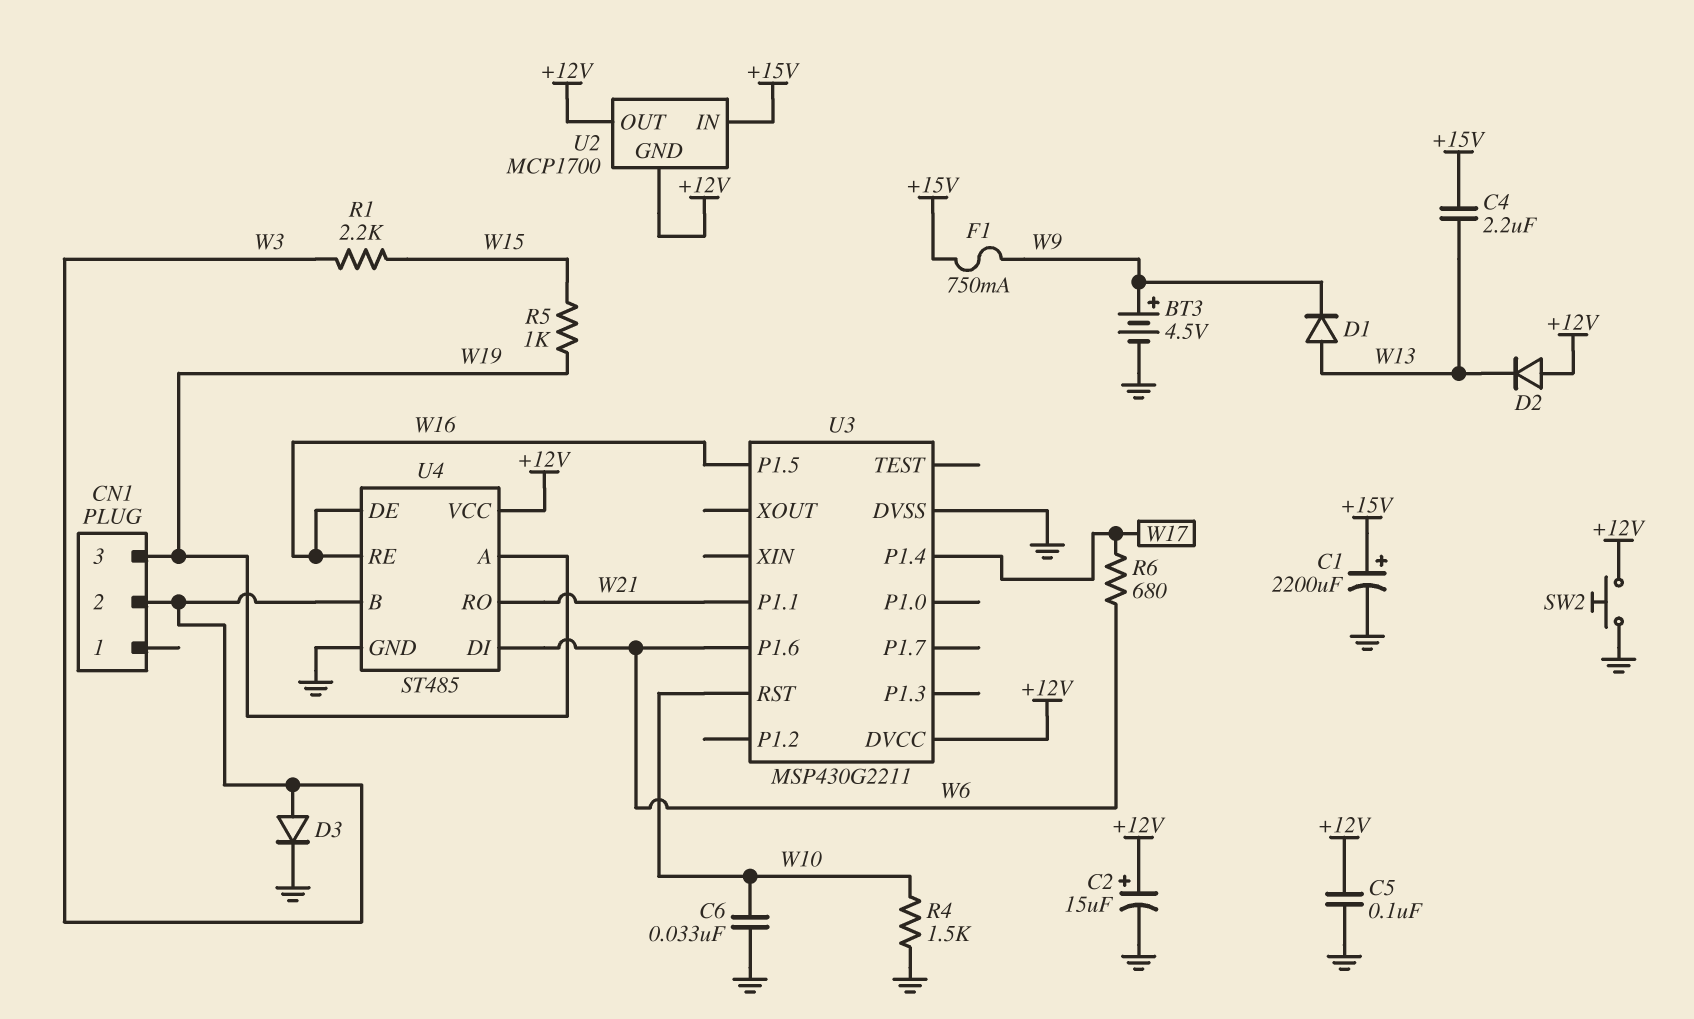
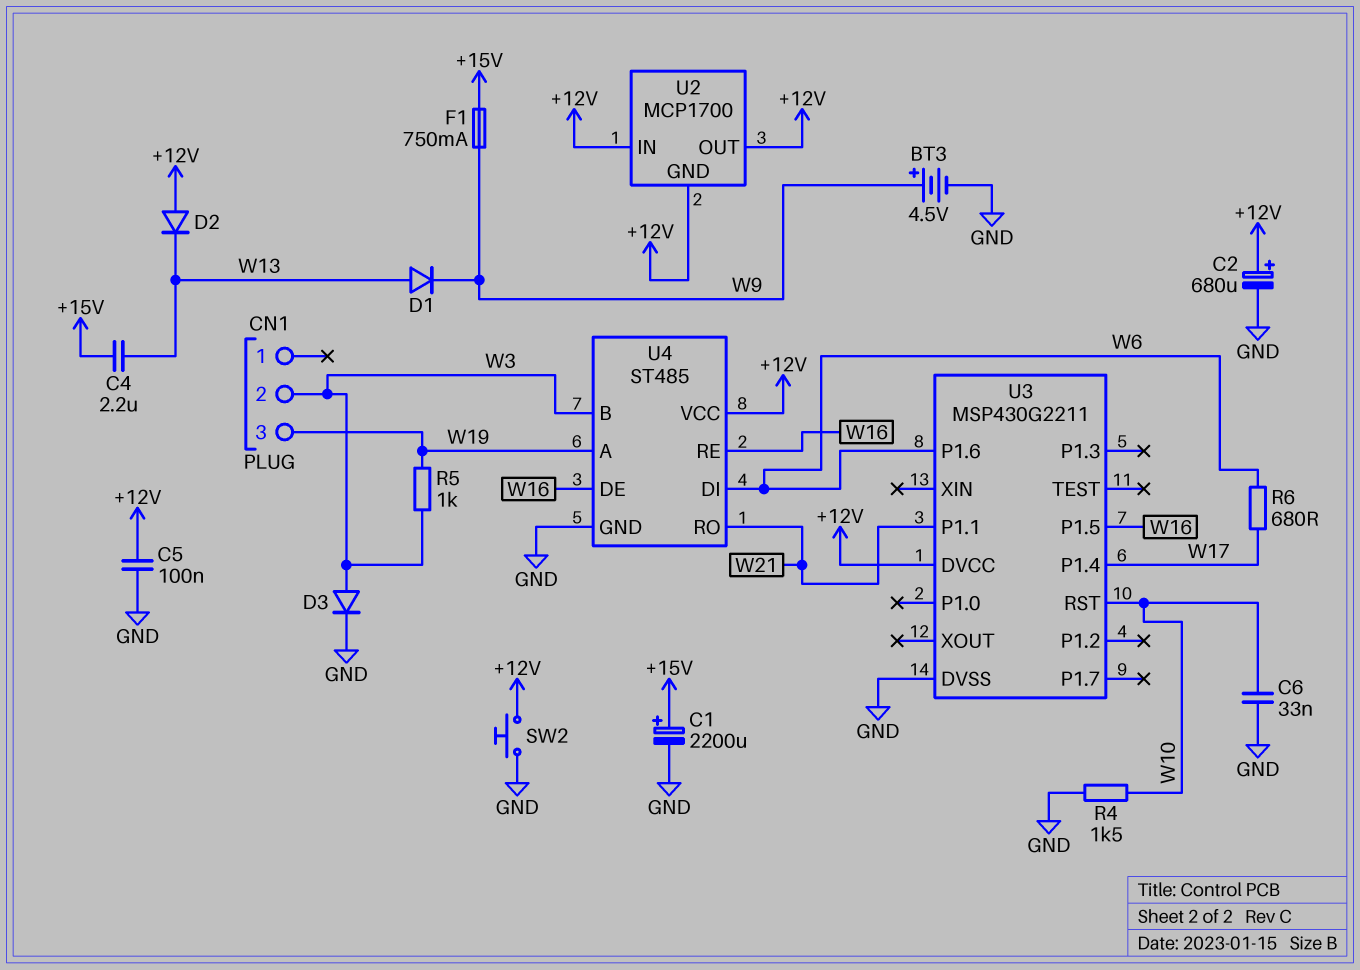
C2: 15uF (plus +12V, minus GND) -> 680uF (plus +12V, minus GND)
R1: 2.2k (W3, W15) -> none
R5: 1k (W15, W19) -> 1k (W3, W19)
U2 pin IN: +15V -> +12V

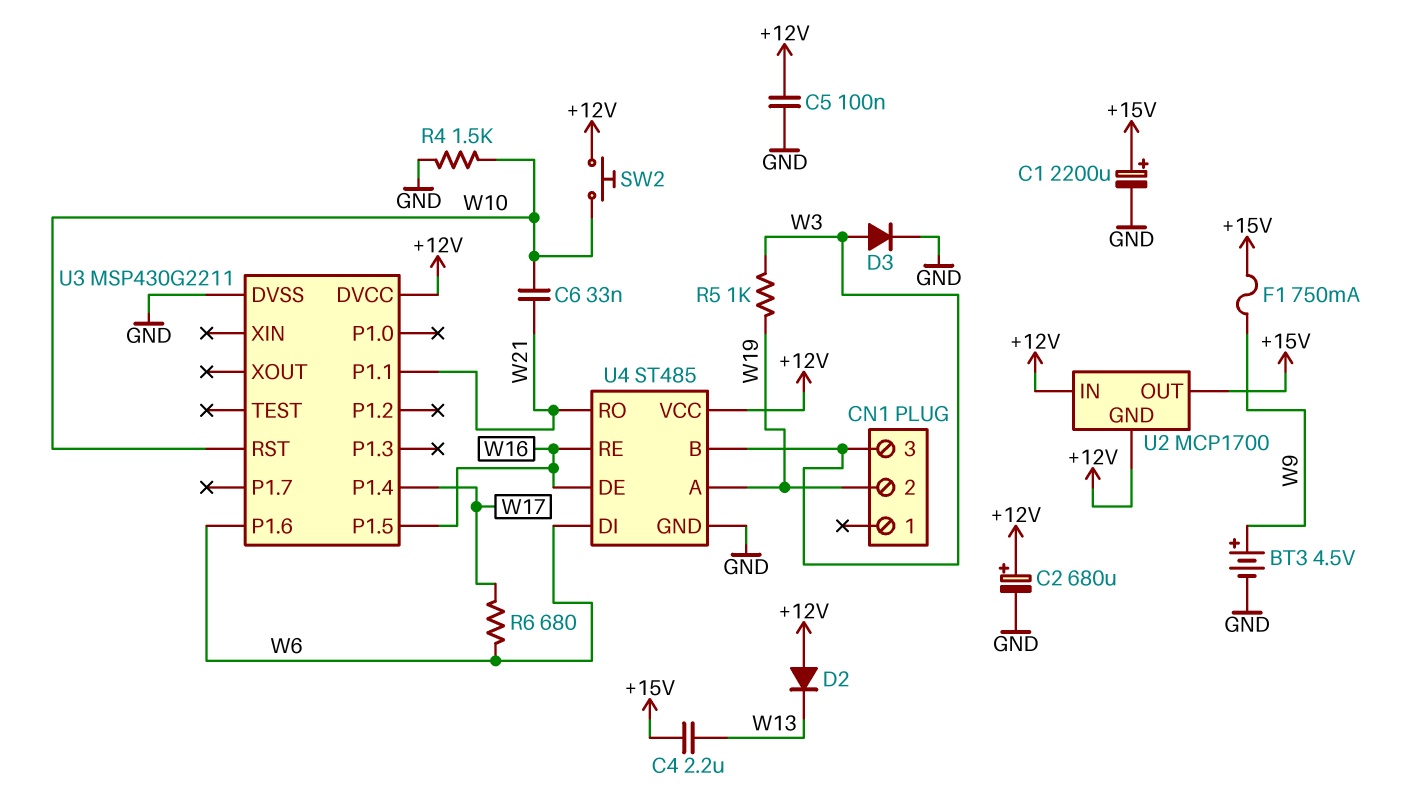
C6: 33nF (GND, W10) -> 33nF (W10, W21)
CN1 pin 2: W3 -> W19
CN1 pin 3: W19 -> W3
D1: diode (A W13, K W9) -> none
SW2: button (+12V, GND) -> button (+12V, W10)
U2 pin OUT: +12V -> +15V

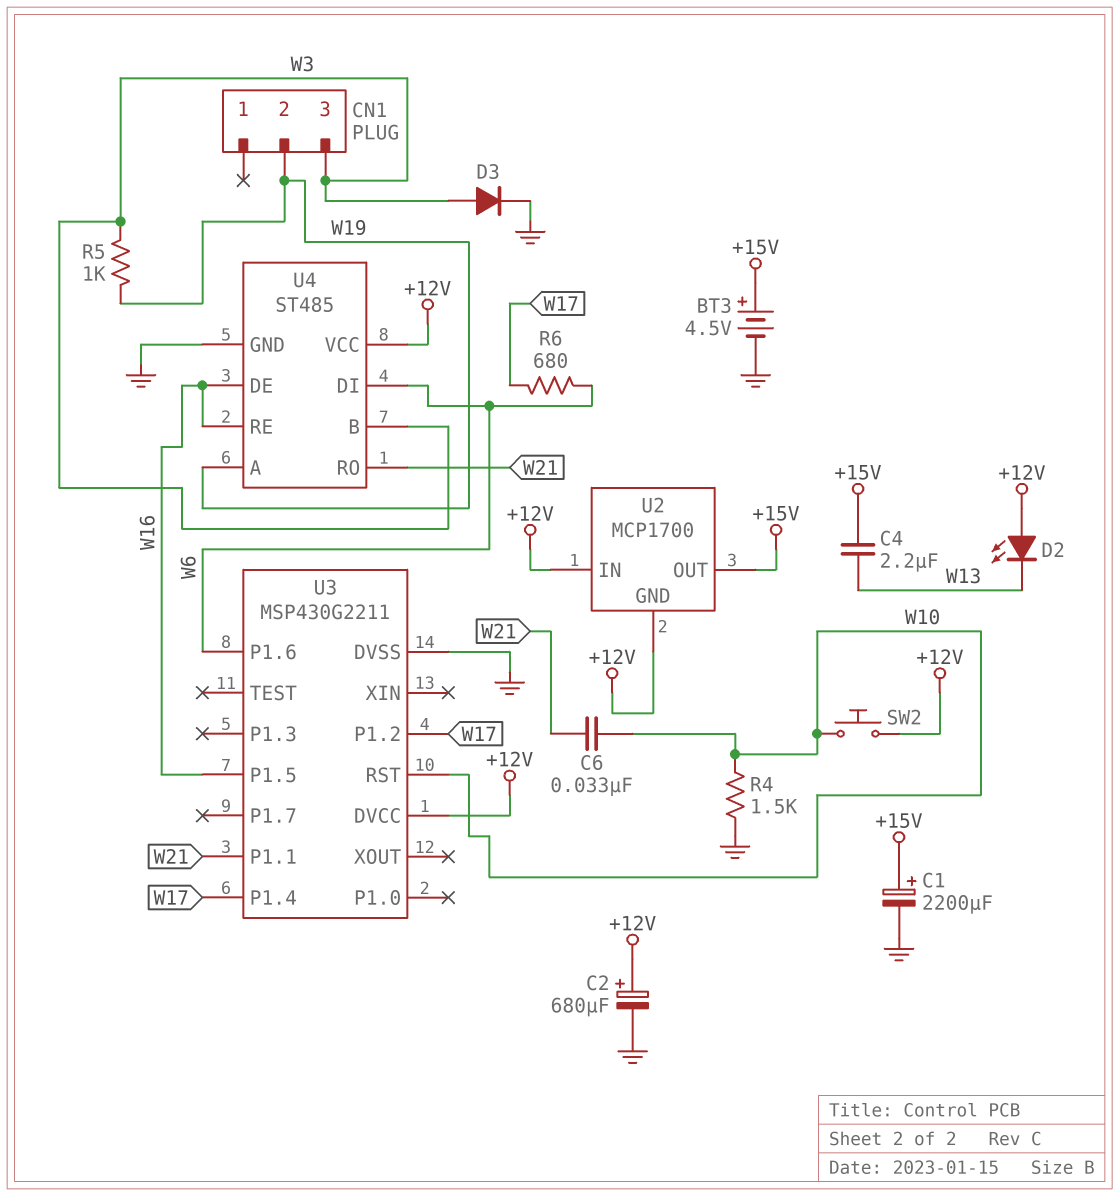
BT3: 4.5V (plus W9, minus GND) -> 4.5V (plus +15V, minus GND)
C5: 100nF (+12V, GND) -> none
D2: diode (A +12V, K W13) -> LED (A +12V, K W13)
F1: 750mA (+15V, W9) -> none
U3 pin P1.2: none -> W17

